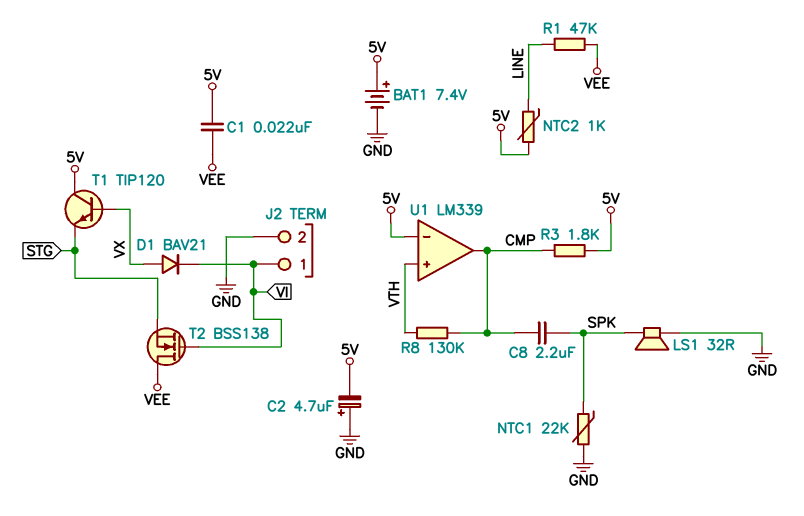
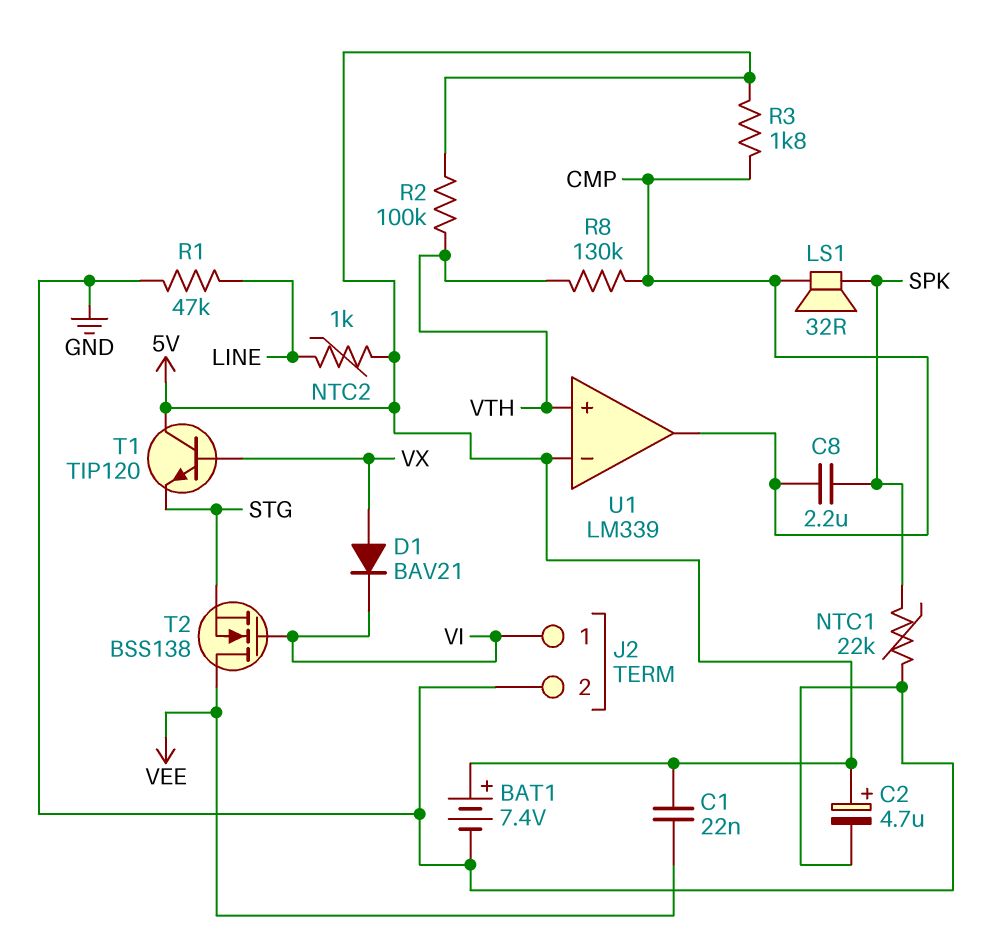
C2: 4.7uF (plus GND, minus 5V) -> 4.7uF (plus 5V, minus GND)
LS1: speaker 32R (GND, SPK) -> speaker 32R (CMP, SPK)
R1: 47k (LINE, VEE) -> 47k (GND, LINE)
R2: none -> 100k (5V, VTH)

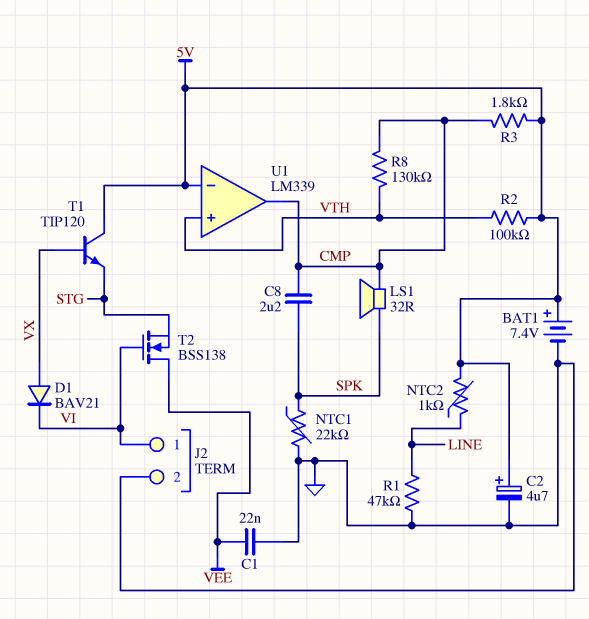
C1: 22nF (5V, VEE) -> 22nF (GND, VEE)

